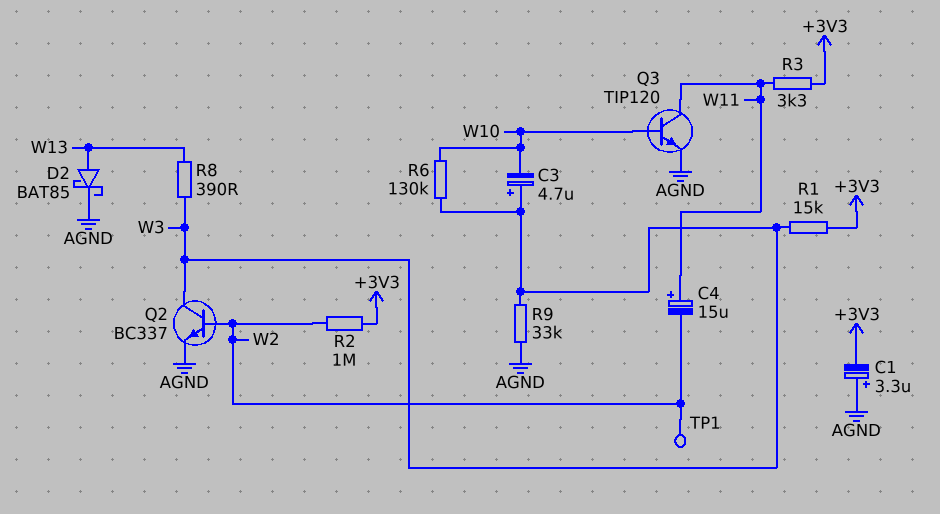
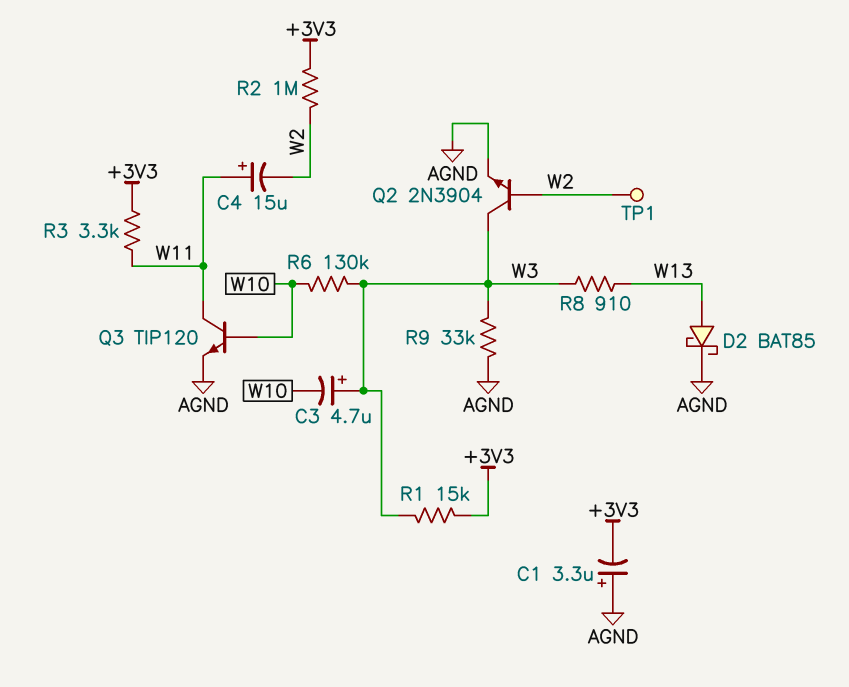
Q2: NPN BC337 (B W2, C W3, E AGND) -> NPN 2N3904 (B W2, C W3, E AGND)
R8: 390 (W3, W13) -> 910 (W3, W13)

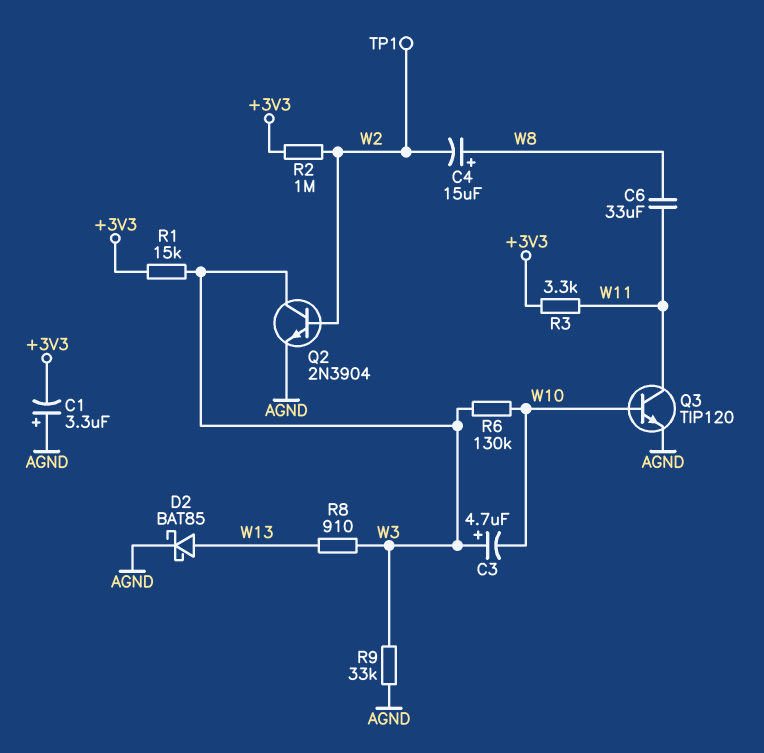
C4: 15uF (plus W11, minus W2) -> 15uF (plus W8, minus W2)
C6: none -> 33uF (W8, W11)

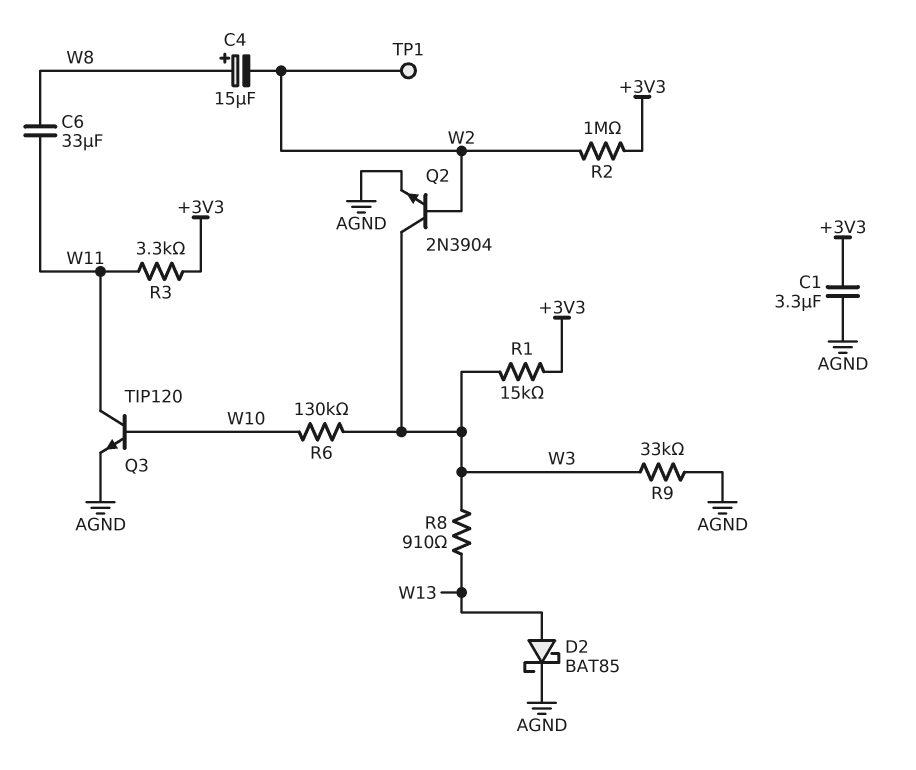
C1: 3.3uF (plus AGND, minus +3V3) -> 3.3uF (+3V3, AGND)
C3: 4.7uF (plus W3, minus W10) -> none

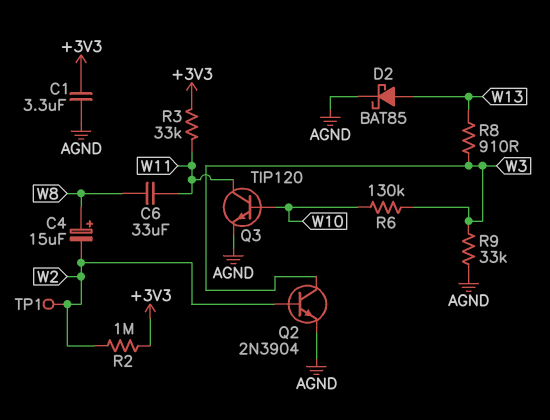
R1: 15k (+3V3, W3) -> none
R3: 3.3k (+3V3, W11) -> 33k (+3V3, W11)

